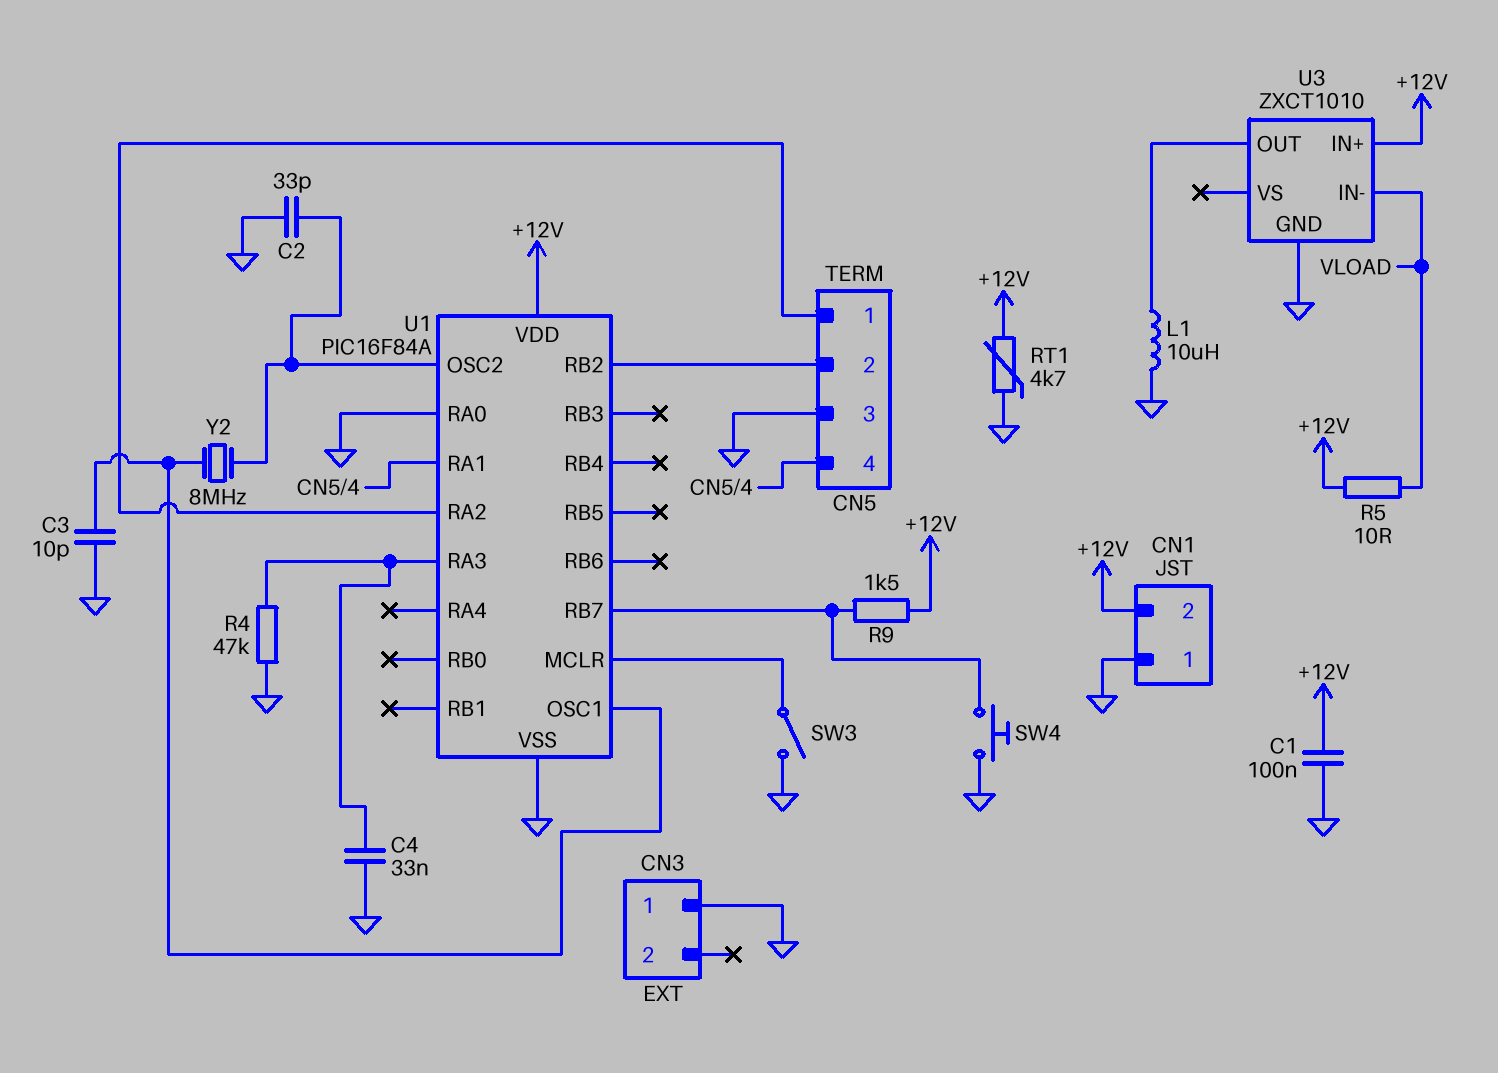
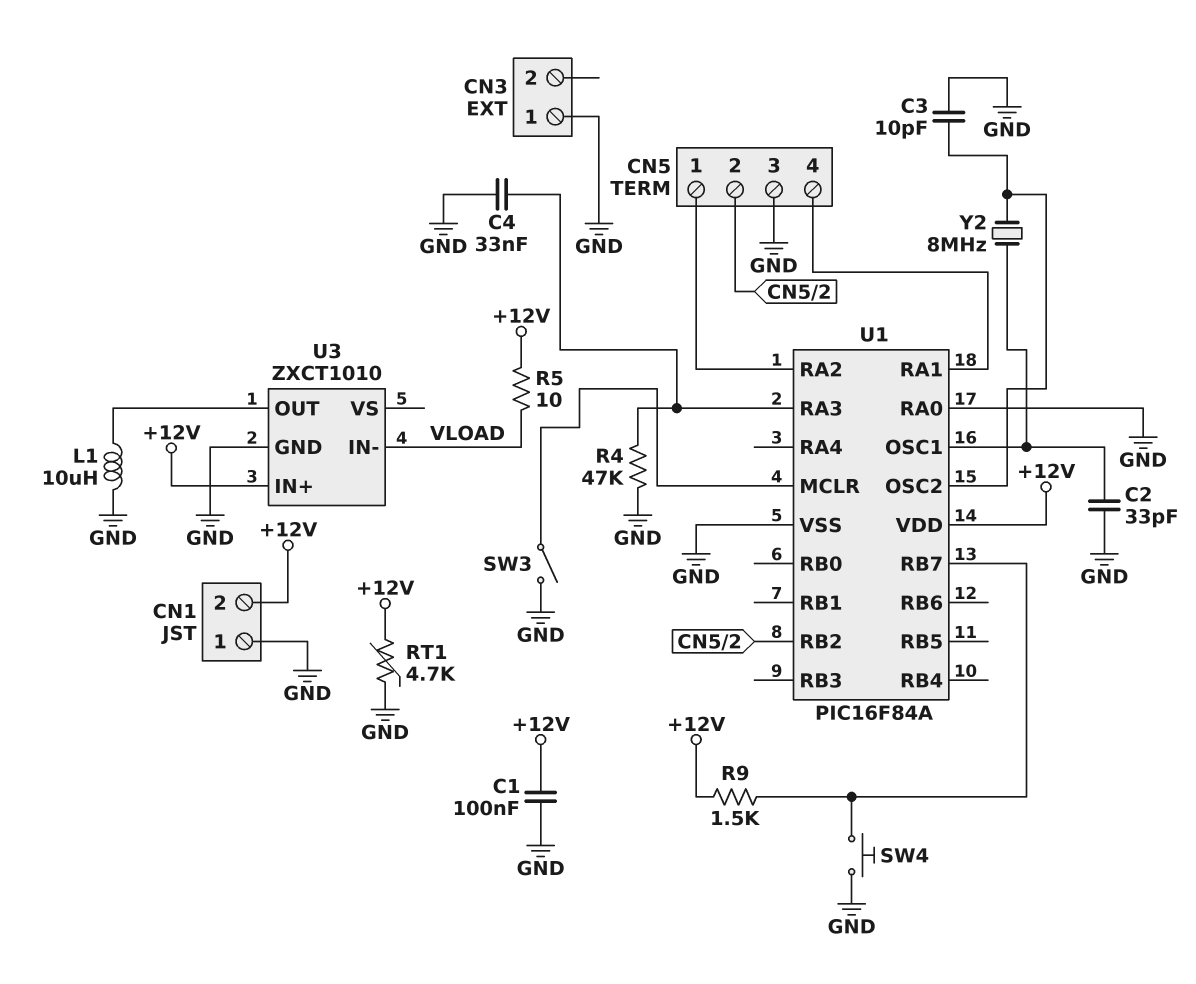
C2: 33pF (GND, U1/OSC2) -> 33pF (GND, U1/OSC1)
C3: 10pF (GND, U1/OSC1) -> 10pF (GND, U1/OSC2)

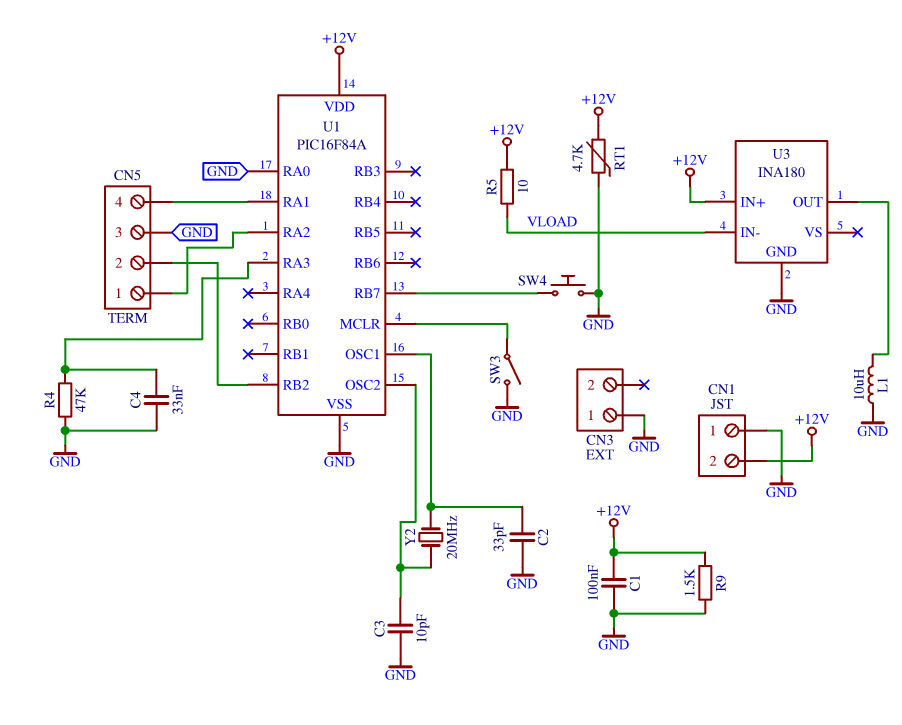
R9: 1.5k (+12V, U1/RB7) -> 1.5k (+12V, GND)
U3: ZXCT1010 -> INA180
Y2: 8MHz (U1/OSC1, U1/OSC2) -> 20MHz (U1/OSC1, U1/OSC2)

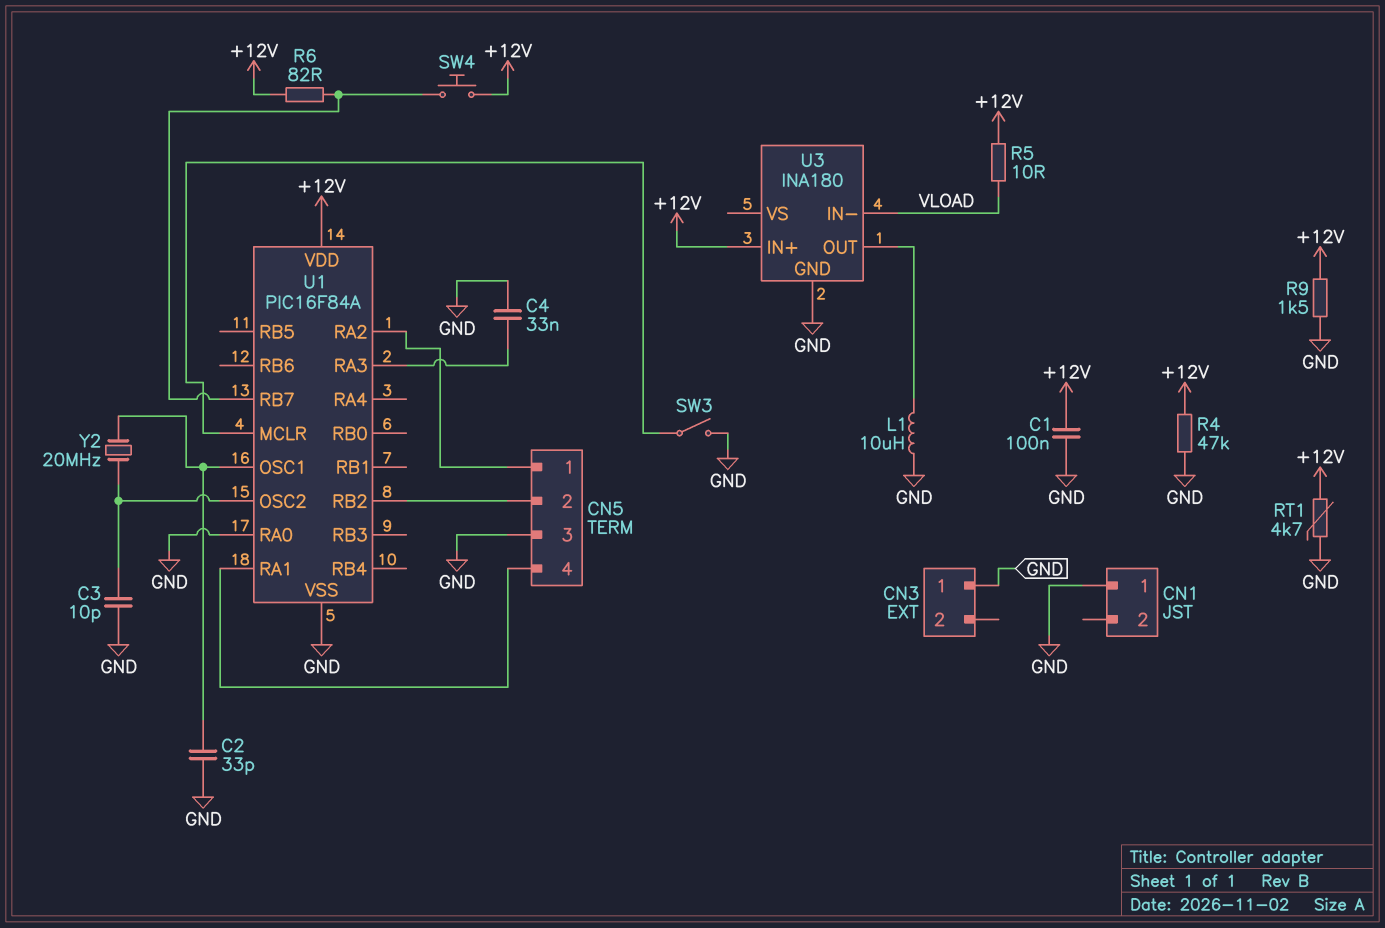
CN1 pin 2: +12V -> none
R4: 47k (GND, U1/RA3) -> 47k (+12V, GND)
R6: none -> 82 (+12V, U1/RB7)
SW4: button (GND, U1/RB7) -> button (+12V, U1/RB7)

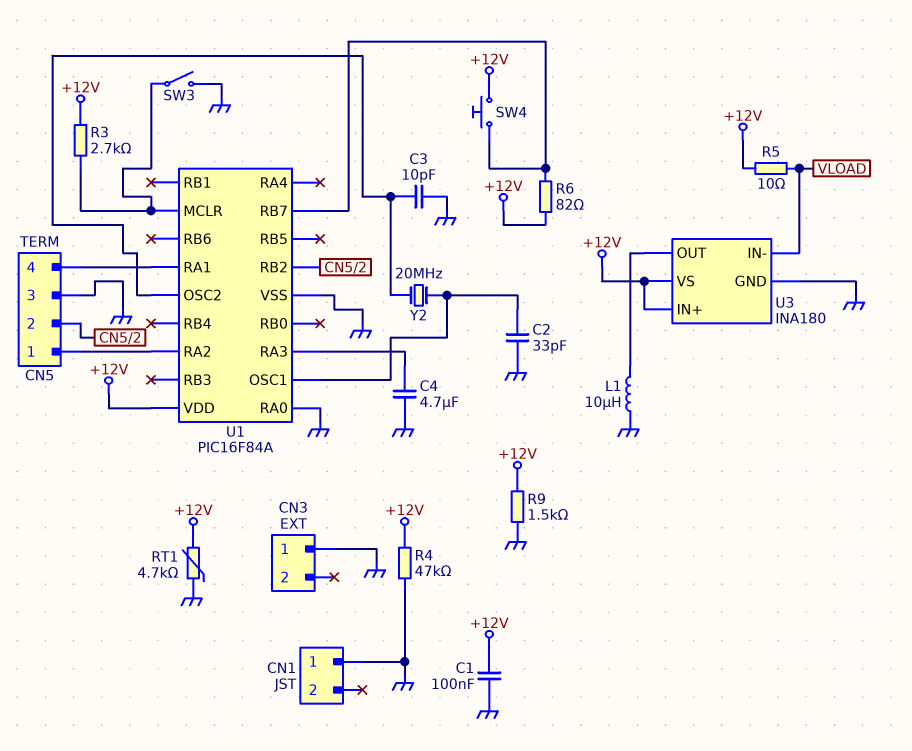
C4: 33nF (GND, U1/RA3) -> 4.7uF (GND, U1/RA3)
R3: none -> 2.7k (+12V, U1/MCLR)
U3 pin VS: none -> +12V

